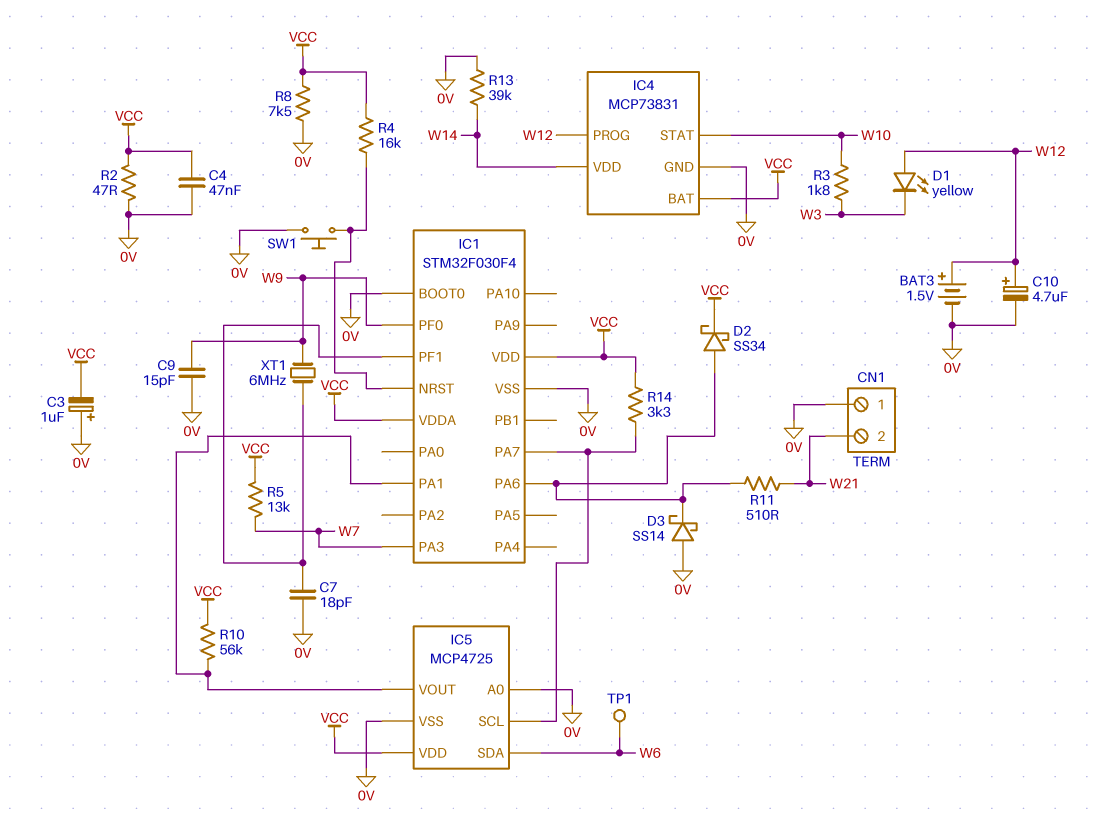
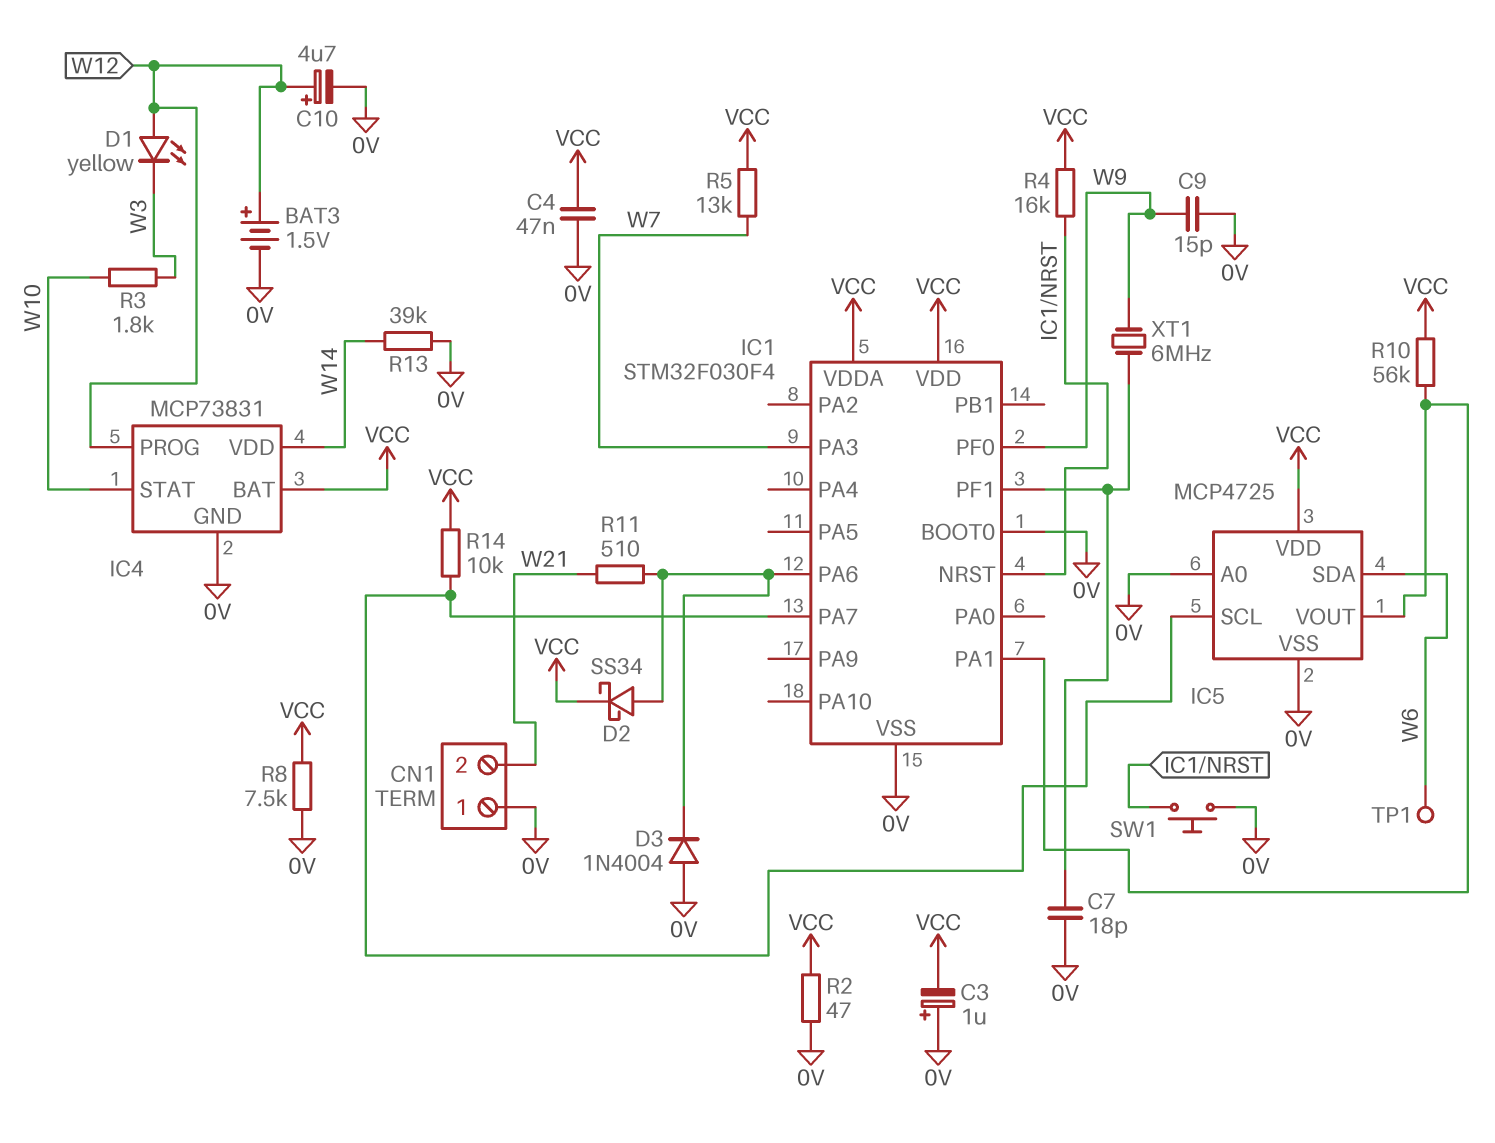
D3: schottky SS14 (A 0V, K IC1/PA6) -> diode 1N4004 (A 0V, K IC1/PA6)
R14: 3.3k (IC1/PA7, VCC) -> 10k (IC1/PA7, VCC)

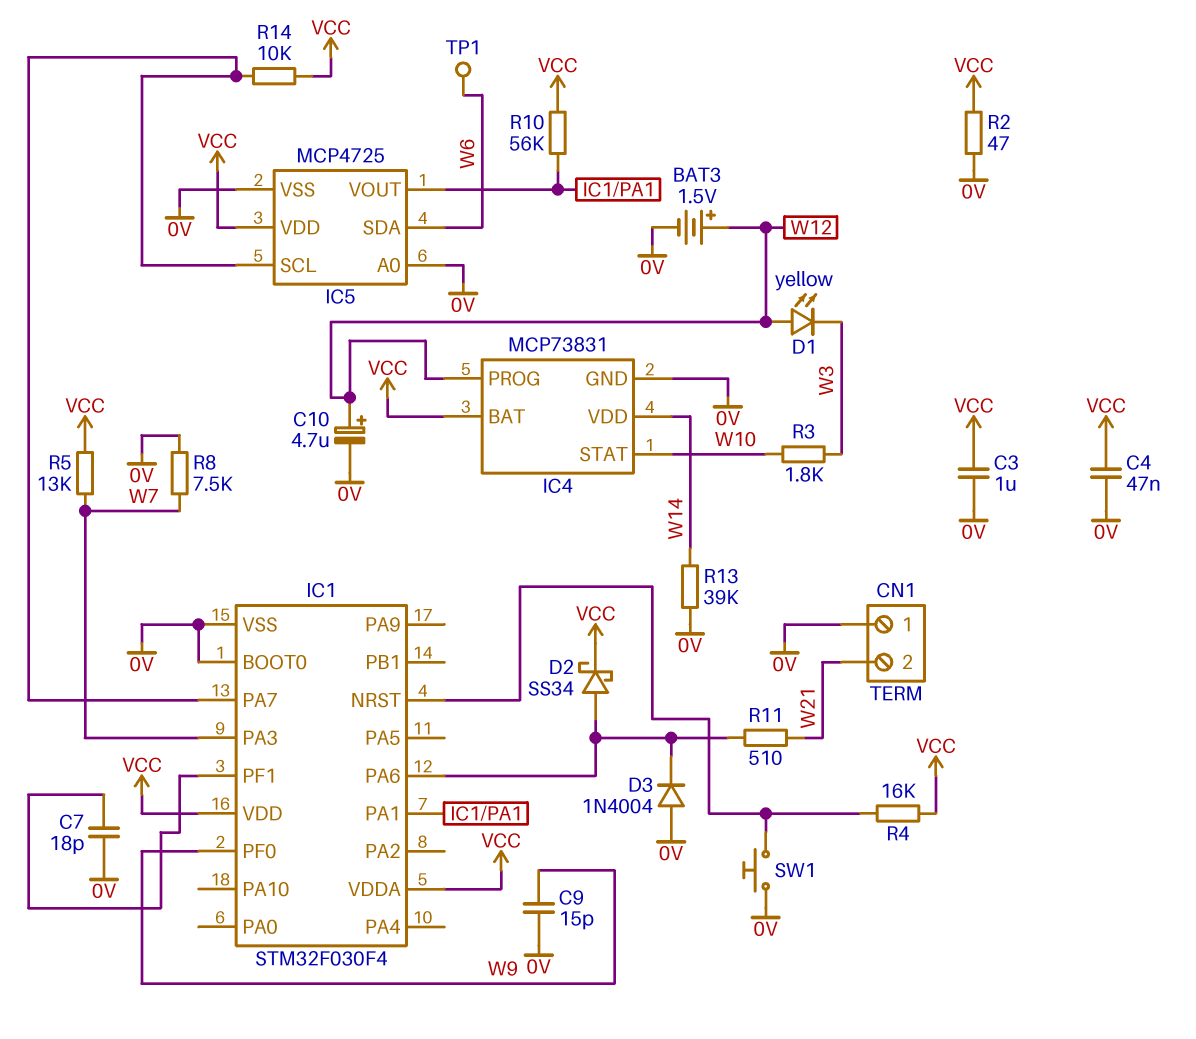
C3: 1uF (plus 0V, minus VCC) -> 1uF (0V, VCC)
R8: 7.5k (0V, VCC) -> 7.5k (0V, W7)
XT1: 6MHz (IC1/PF1, W9) -> none

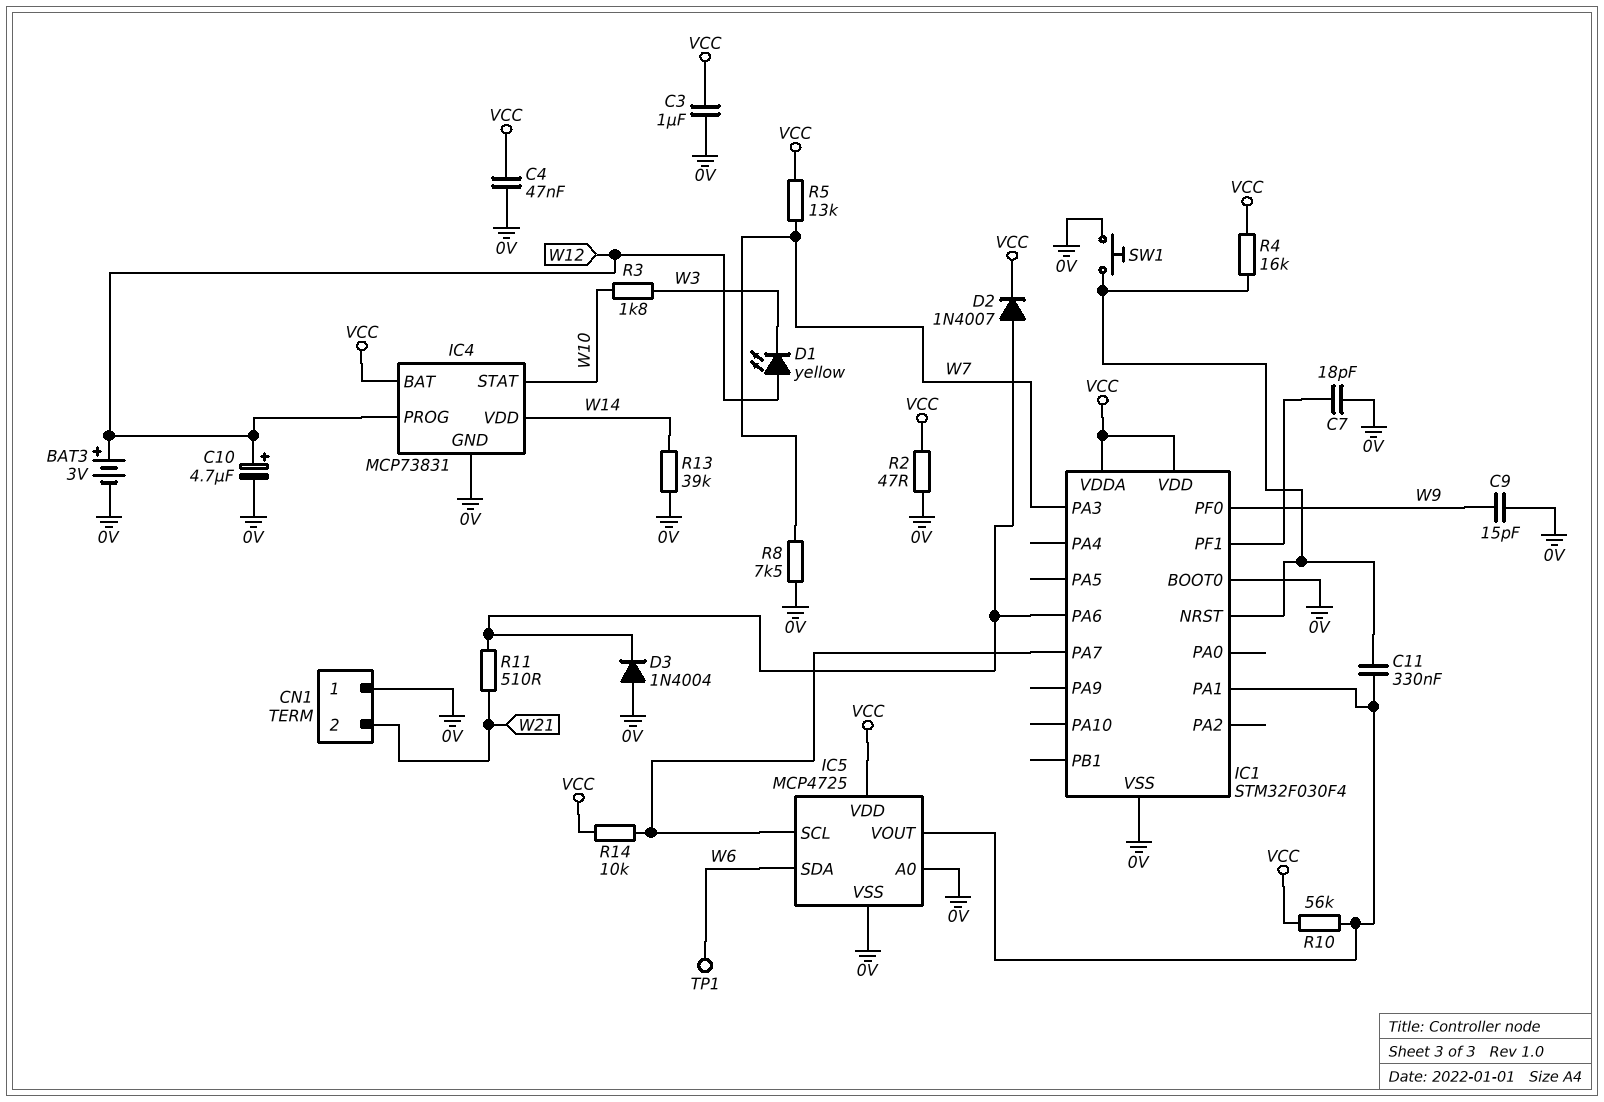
BAT3: 1.5V (plus W12, minus 0V) -> 3V (plus W12, minus 0V)
C11: none -> 330nF (IC1/NRST, IC1/PA1)
D2: schottky SS34 (A IC1/PA6, K VCC) -> diode 1N4007 (A IC1/PA6, K VCC)

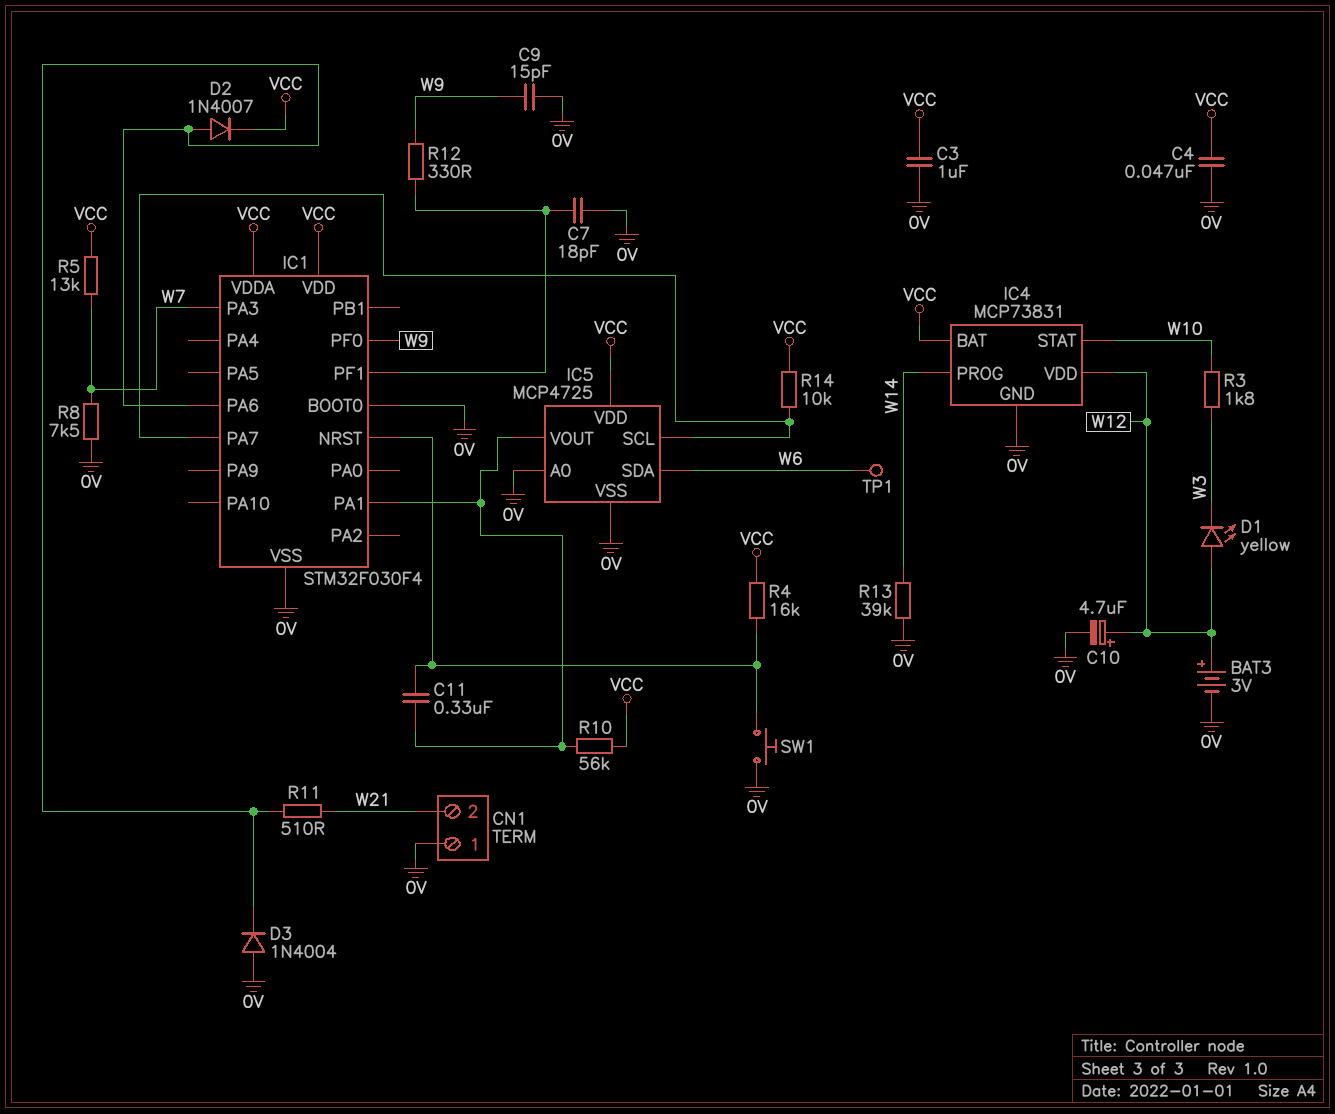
IC4 pin PROG: W12 -> W14
IC4 pin VDD: W14 -> W12
R2: 47 (0V, VCC) -> none
R12: none -> 330 (IC1/PF1, W9)

